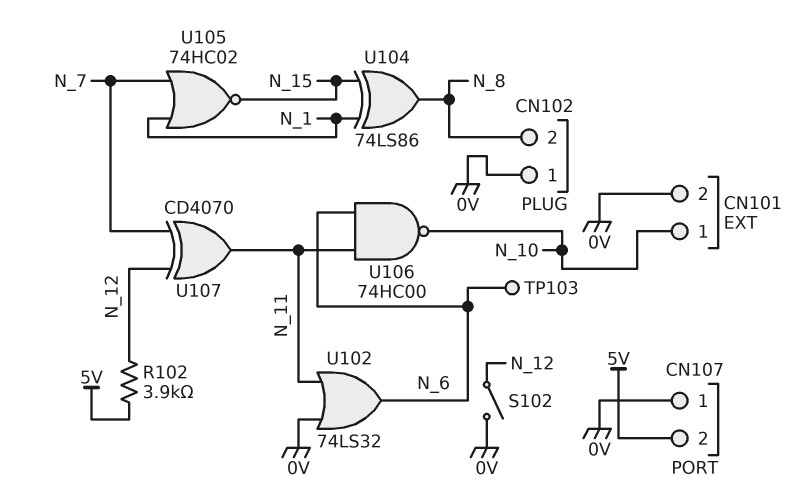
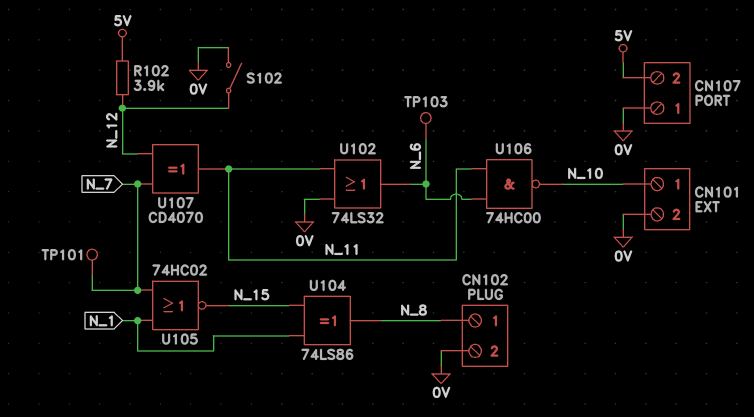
CN102 pin 1: 0V -> N_8
CN102 pin 2: N_8 -> 0V
TP101: none -> test point (N_7)

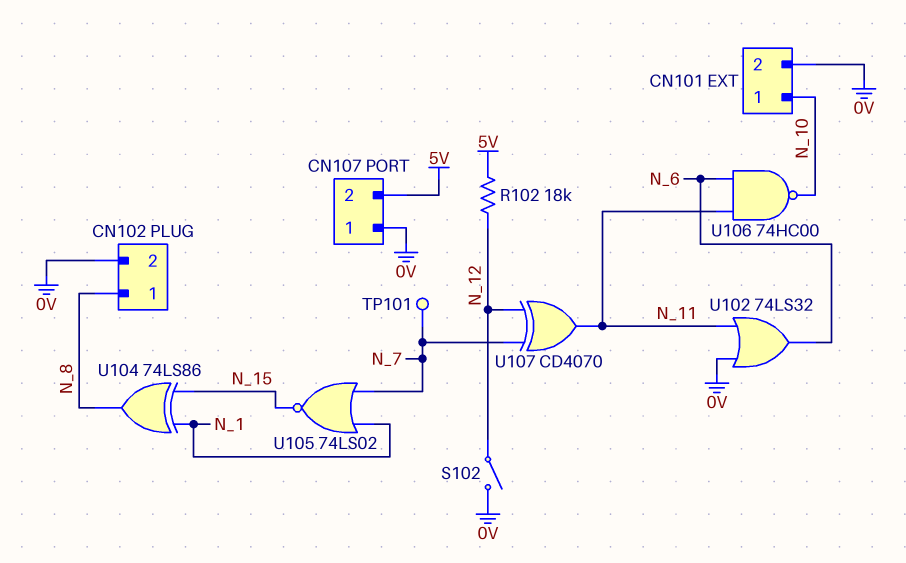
R102: 3.9k (5V, N_12) -> 18k (5V, N_12)
TP103: test point (N_6) -> none
U105: NOR 74HC02 (in N_1, in N_7, out N_15) -> NOR 74LS02 (in N_1, in N_7, out N_15)

